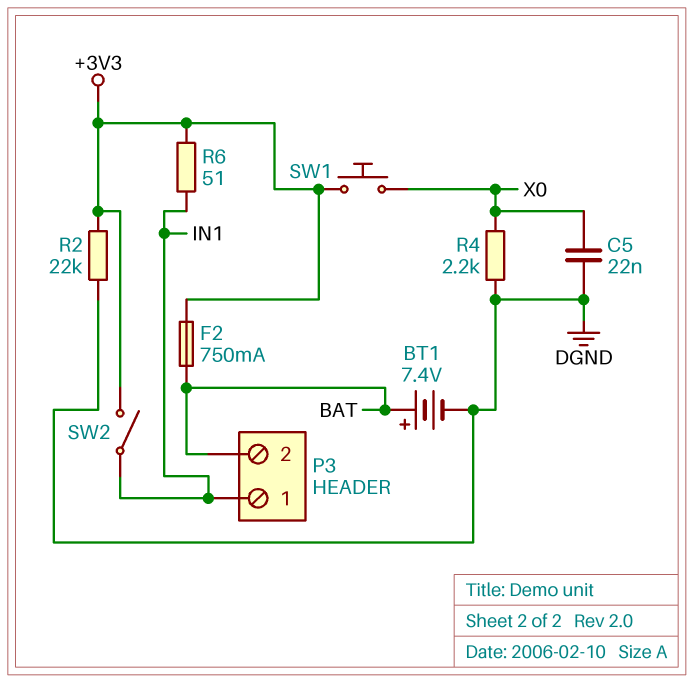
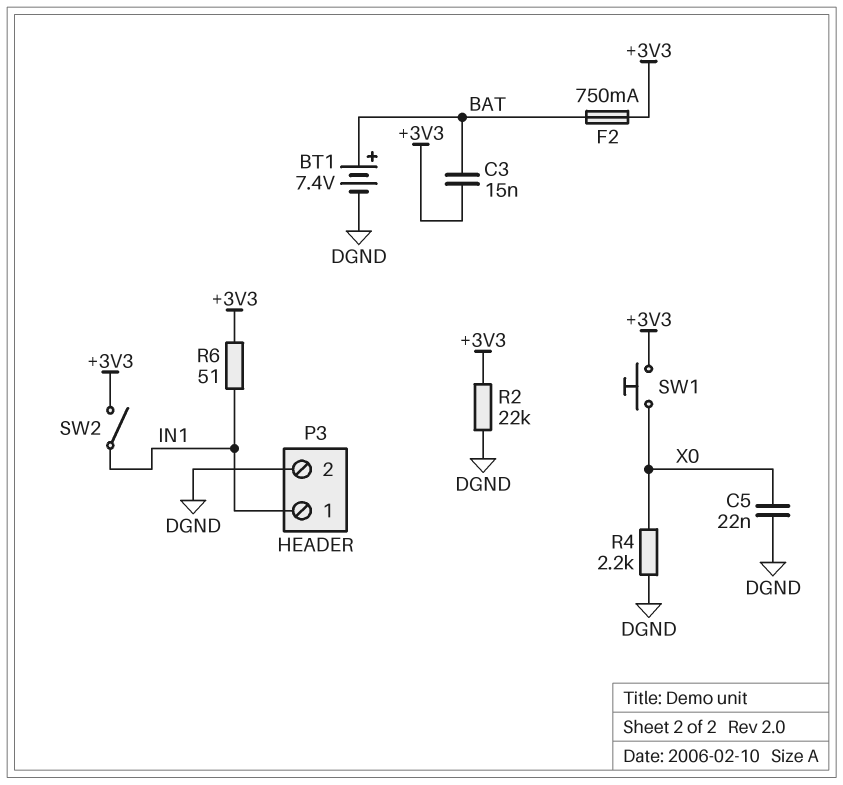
C3: none -> 15nF (+3V3, BAT)
P3 pin 2: BAT -> DGND

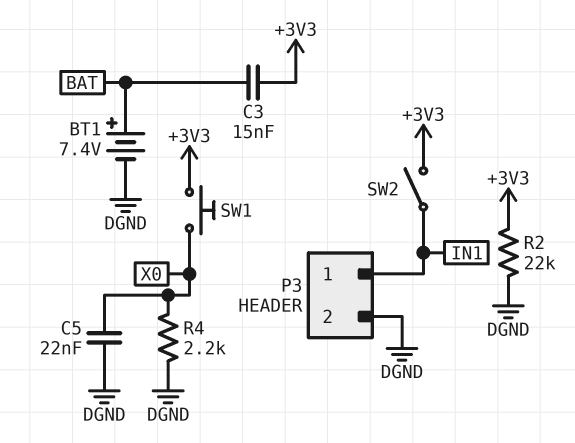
F2: 750mA (+3V3, BAT) -> none
R6: 51 (+3V3, IN1) -> none

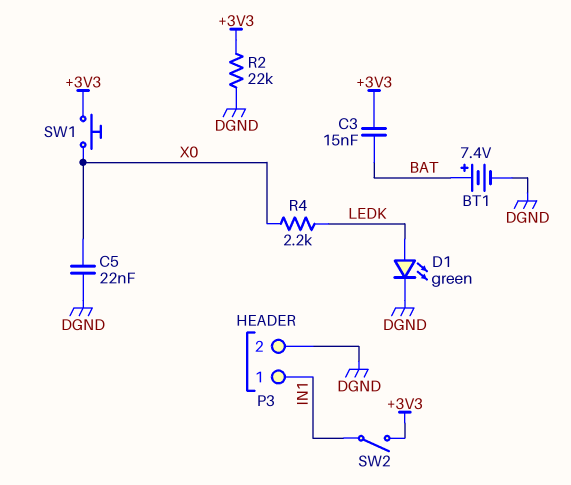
D1: none -> LED green (A LEDK, K DGND)
R4: 2.2k (DGND, X0) -> 2.2k (LEDK, X0)

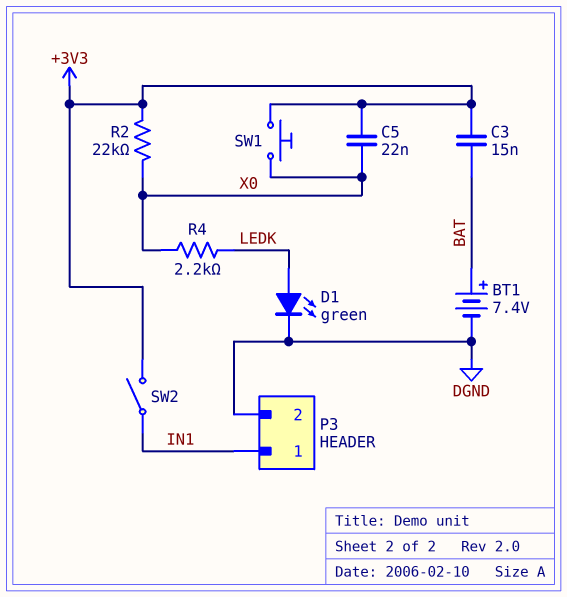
C5: 22nF (DGND, X0) -> 22nF (+3V3, X0)
R2: 22k (+3V3, DGND) -> 22k (+3V3, X0)

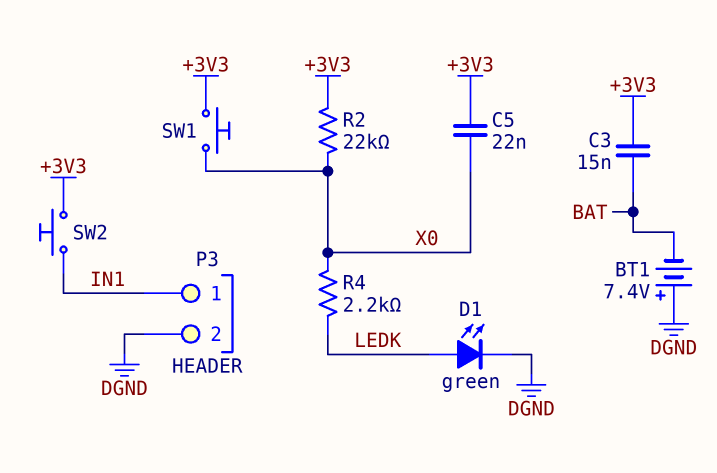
BT1: 7.4V (plus BAT, minus DGND) -> 7.4V (plus DGND, minus BAT)
SW2: switch (+3V3, IN1) -> button (+3V3, IN1)

